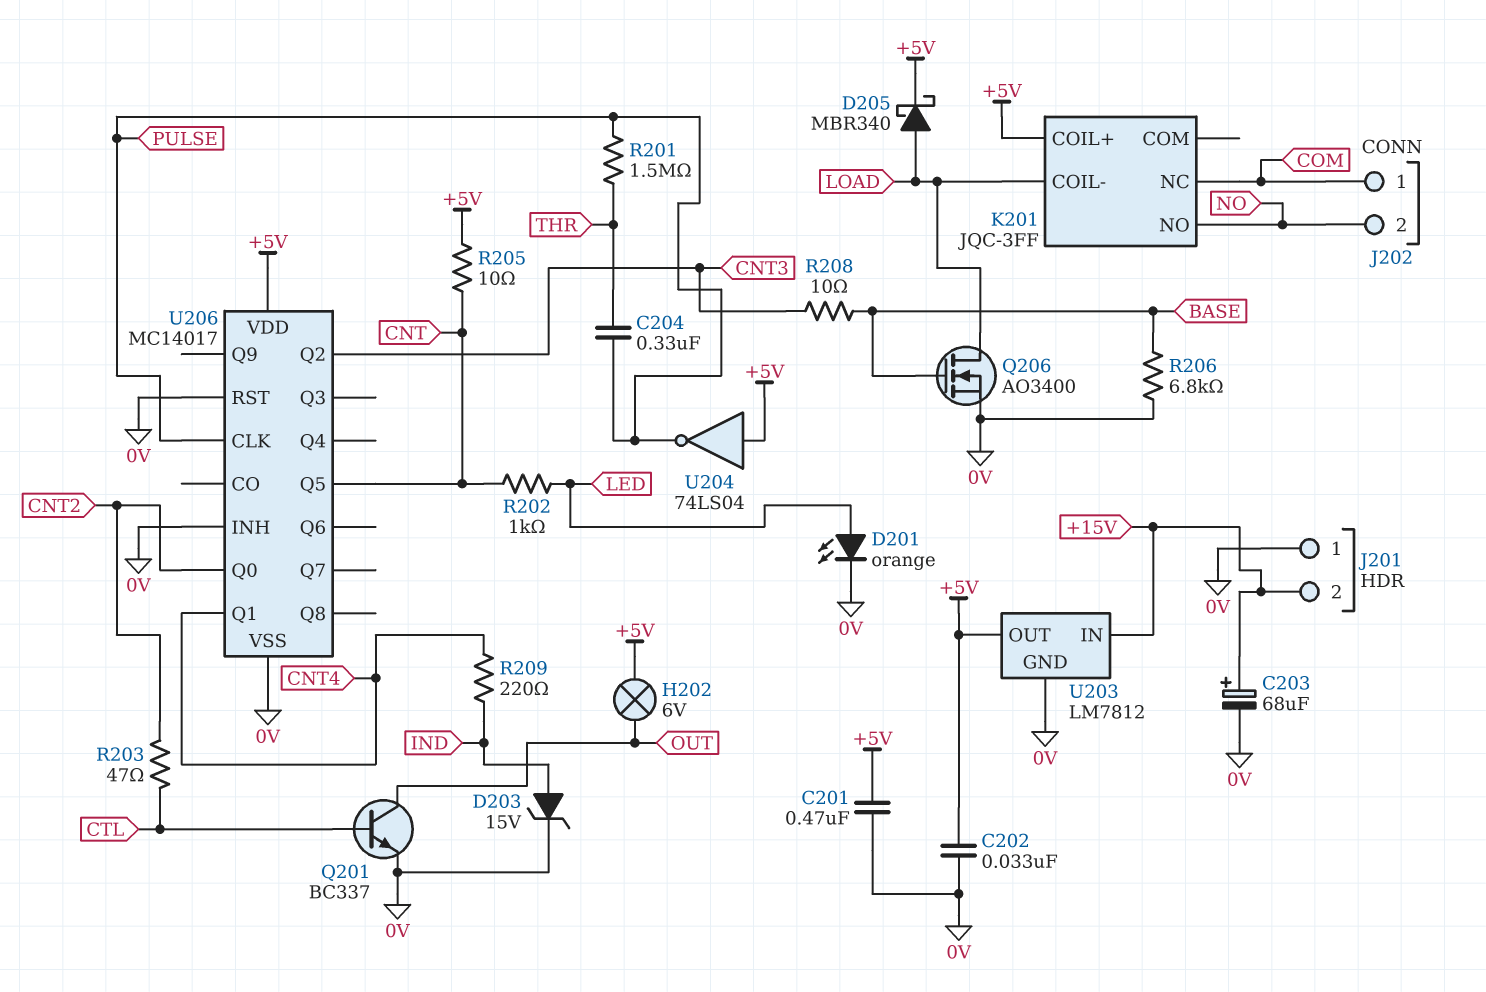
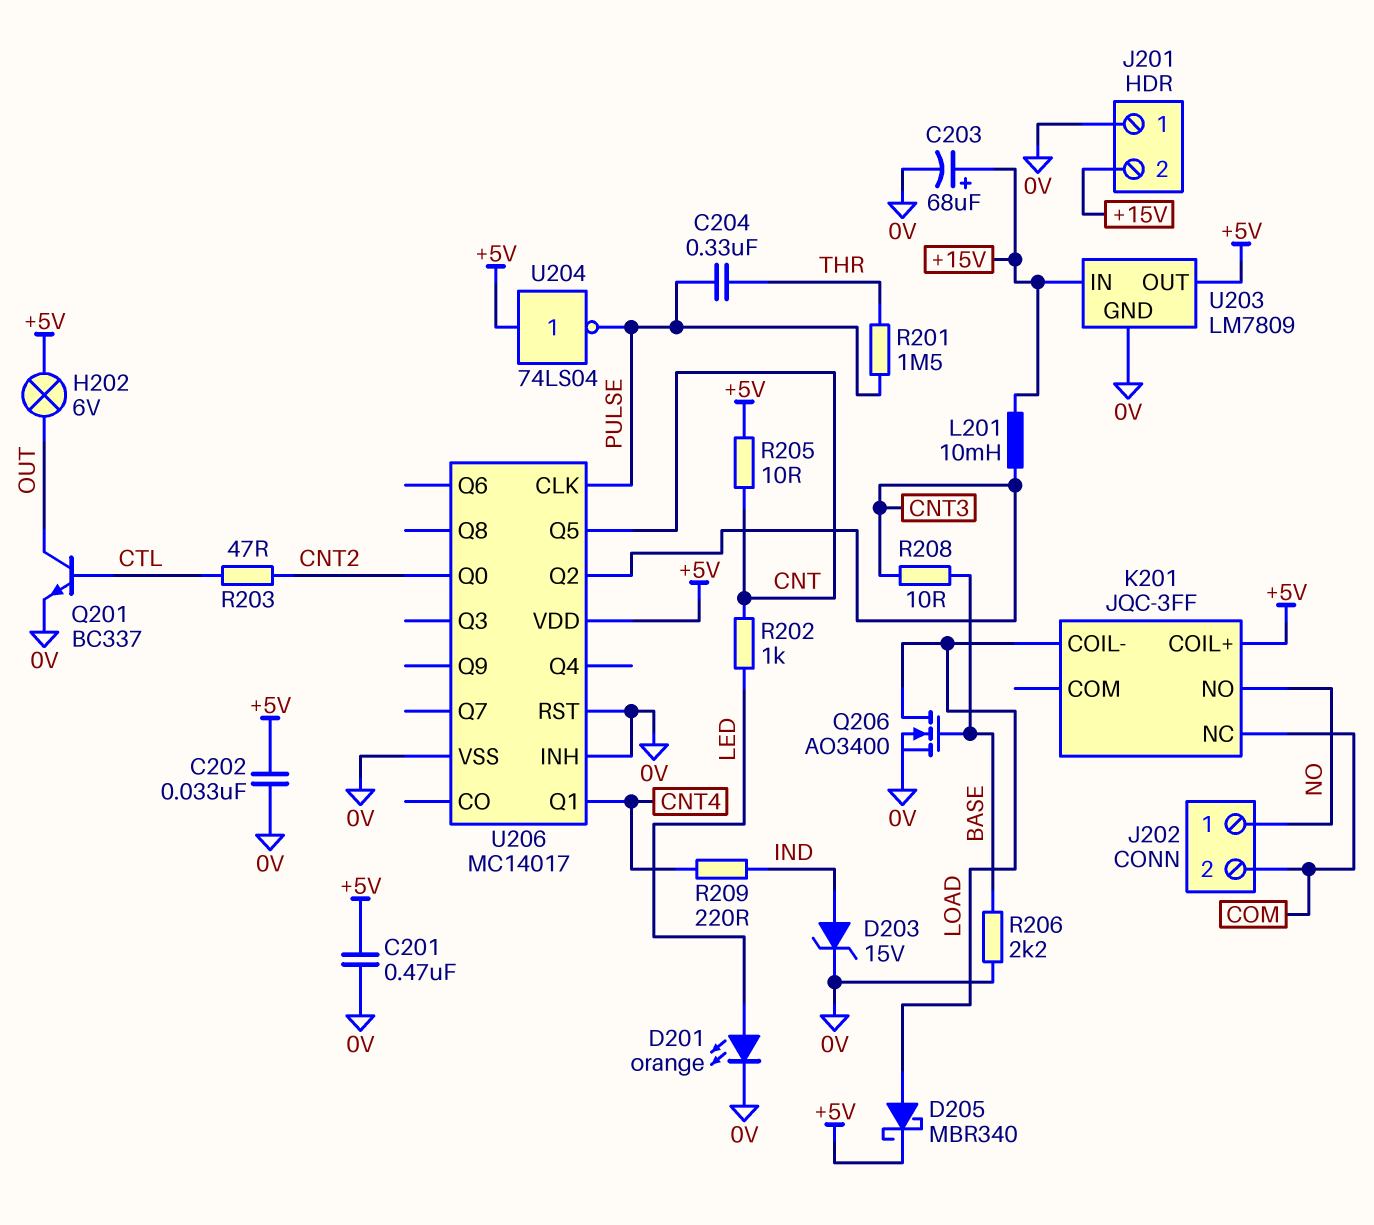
J202 pin 1: COM -> NO
J202 pin 2: NO -> COM
L201: none -> 10mH (+15V, CNT3)
R206: 6.8k (0V, BASE) -> 2.2k (0V, BASE)
U203: LM7812 -> LM7809

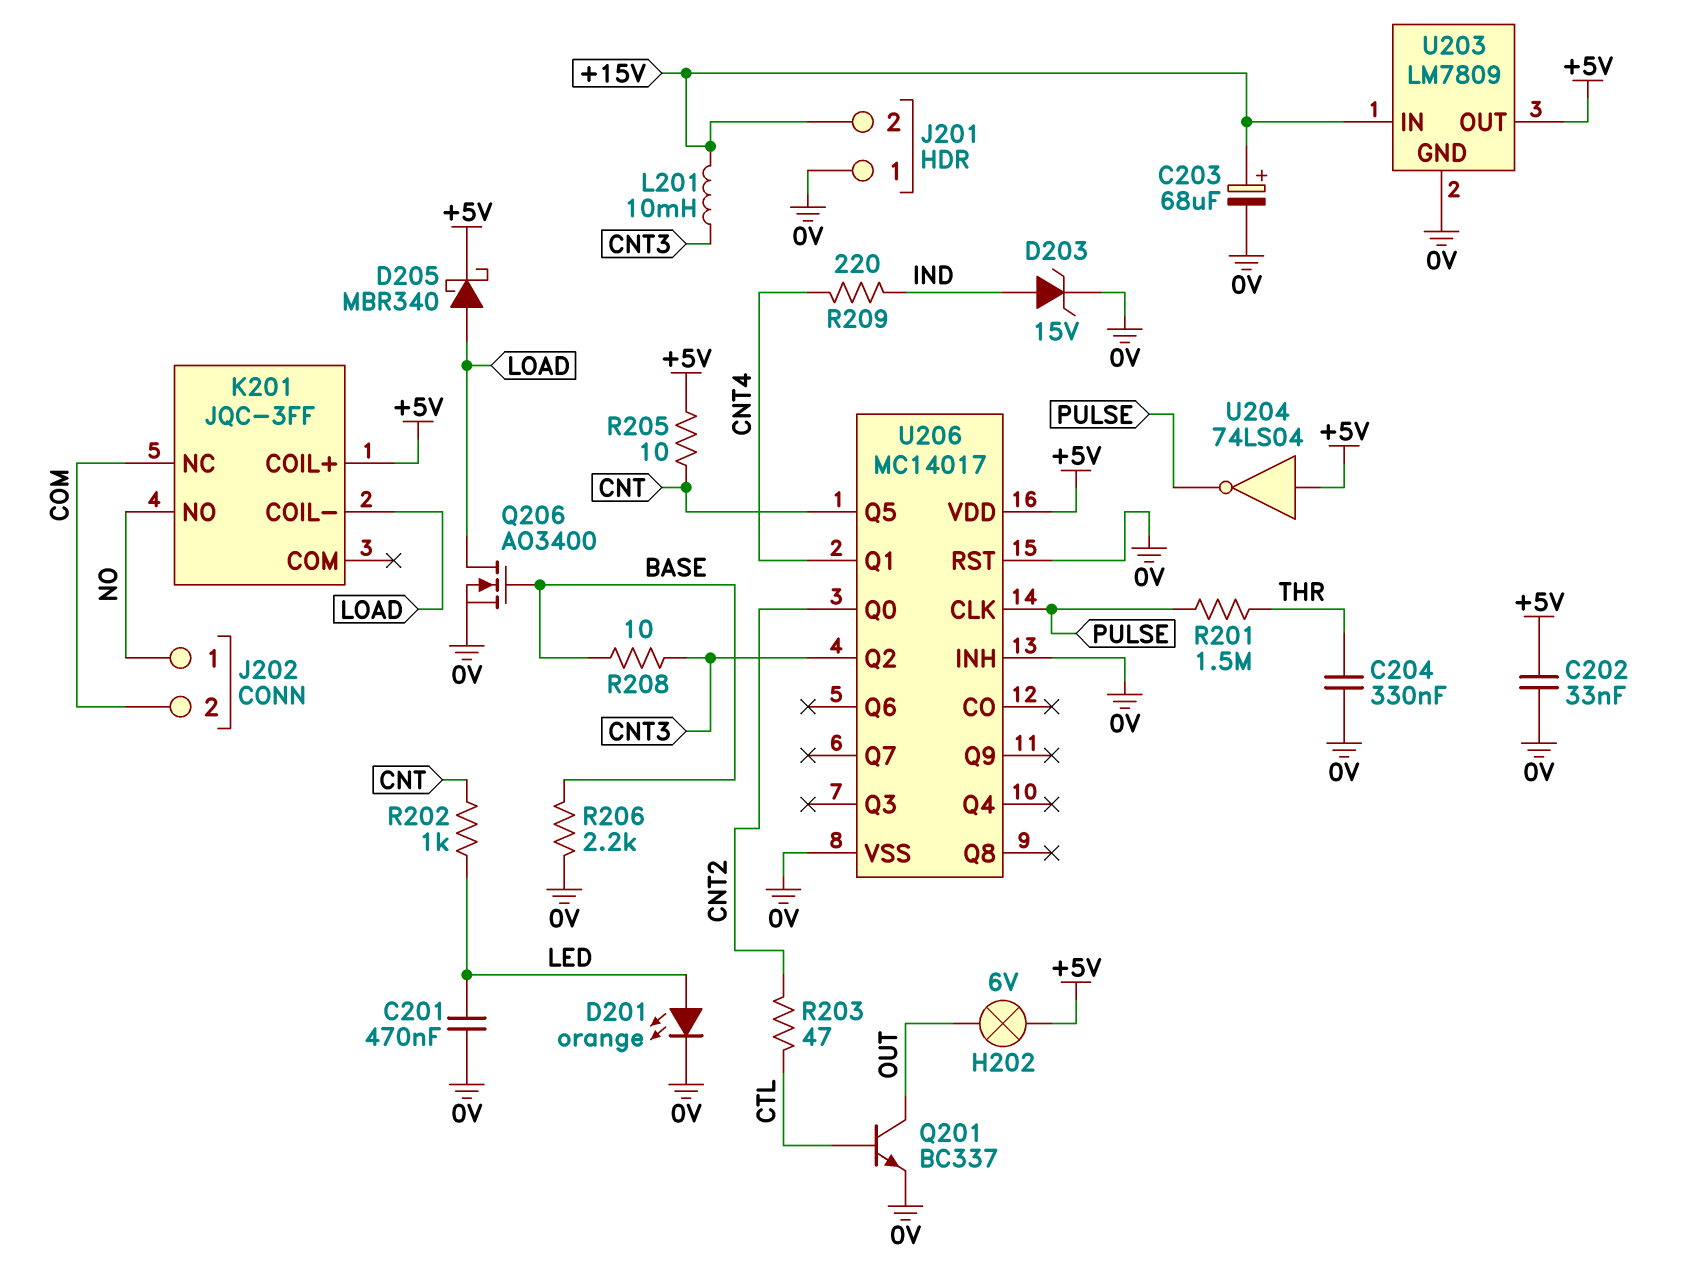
C201: 470nF (+5V, 0V) -> 470nF (0V, LED)
C204: 330nF (PULSE, THR) -> 330nF (0V, THR)

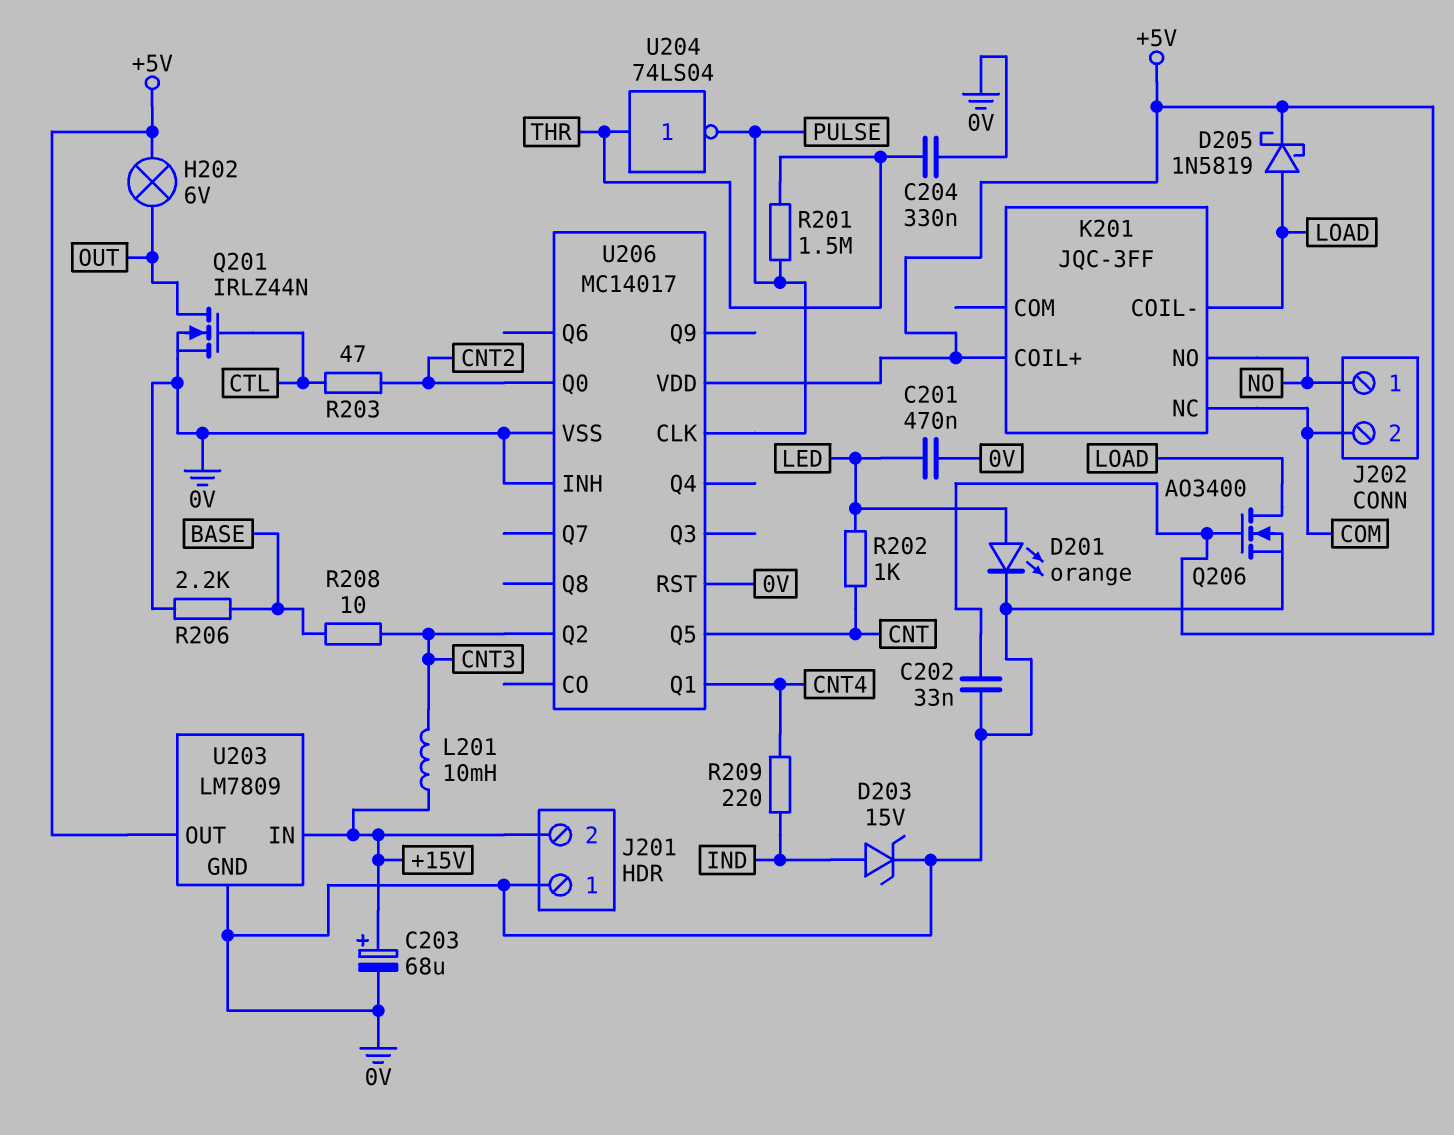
D205: schottky MBR340 (A LOAD, K +5V) -> schottky 1N5819 (A LOAD, K +5V)
Q201: NPN BC337 (B CTL, C OUT, E 0V) -> NMOS IRLZ44N (G CTL, D OUT, S 0V)
Q206: NMOS AO3400 (G BASE, D LOAD, S 0V) -> NMOS AO3400 (G +5V, D LOAD, S 0V)
R205: 10 (+5V, CNT) -> none
U204: NOT 74LS04 (in +5V, out PULSE) -> NOT 74LS04 (in THR, out PULSE)

